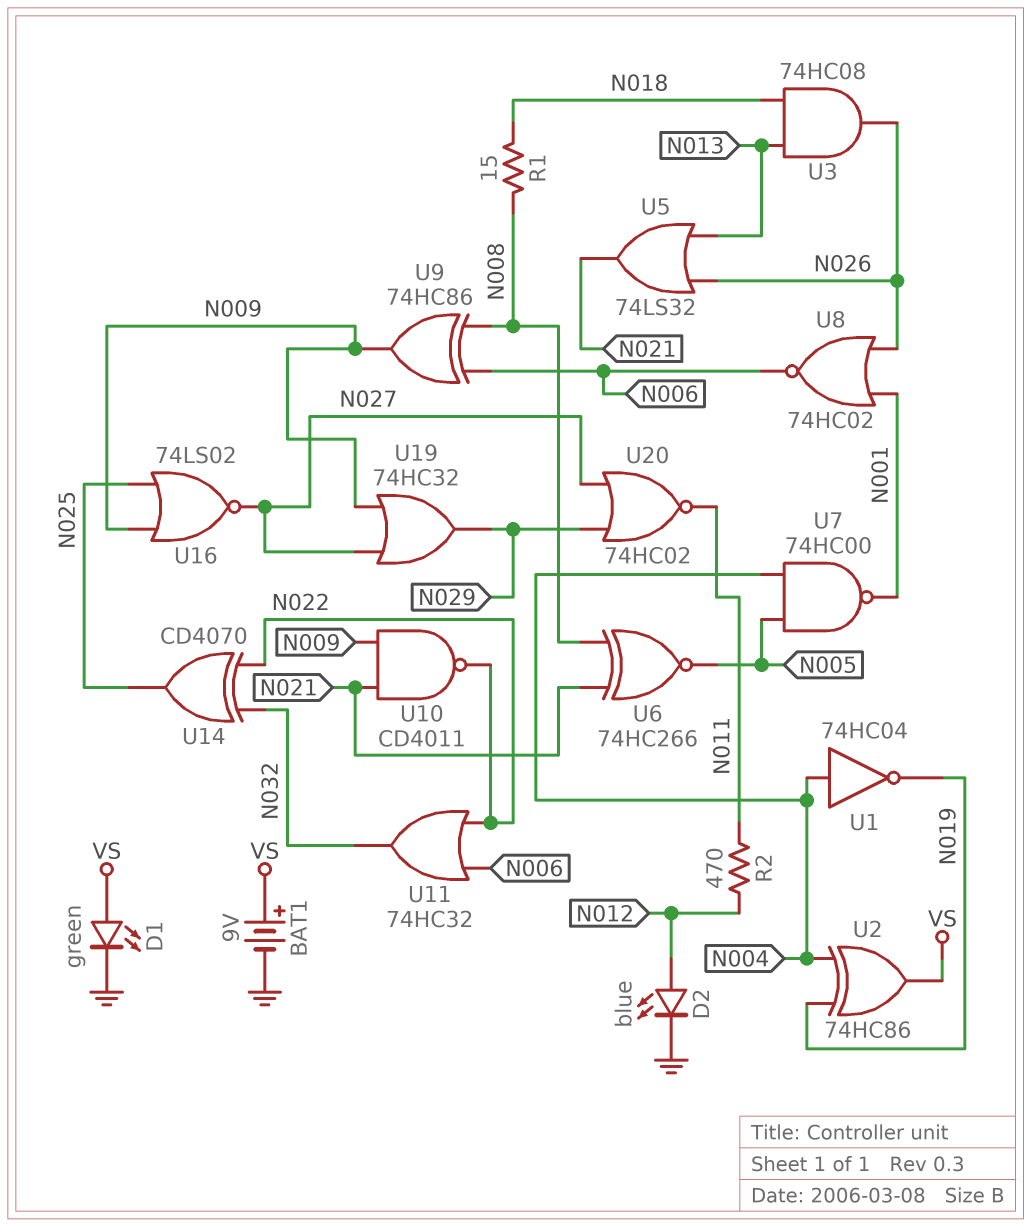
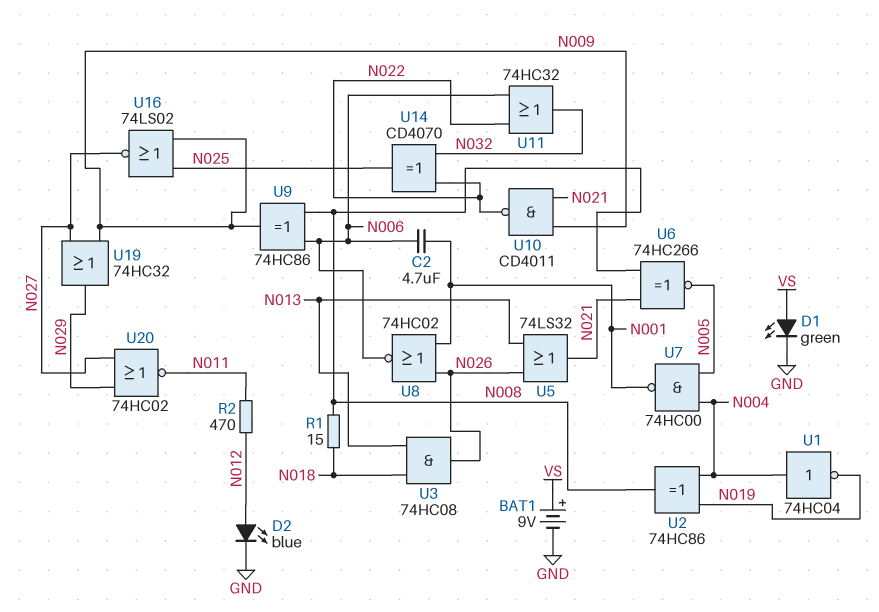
C2: none -> 4.7uF (N001, N006)
U2: XOR 74HC86 (in N004, in N019, out VS) -> XOR 74HC86 (in N004, in N019, out N008)

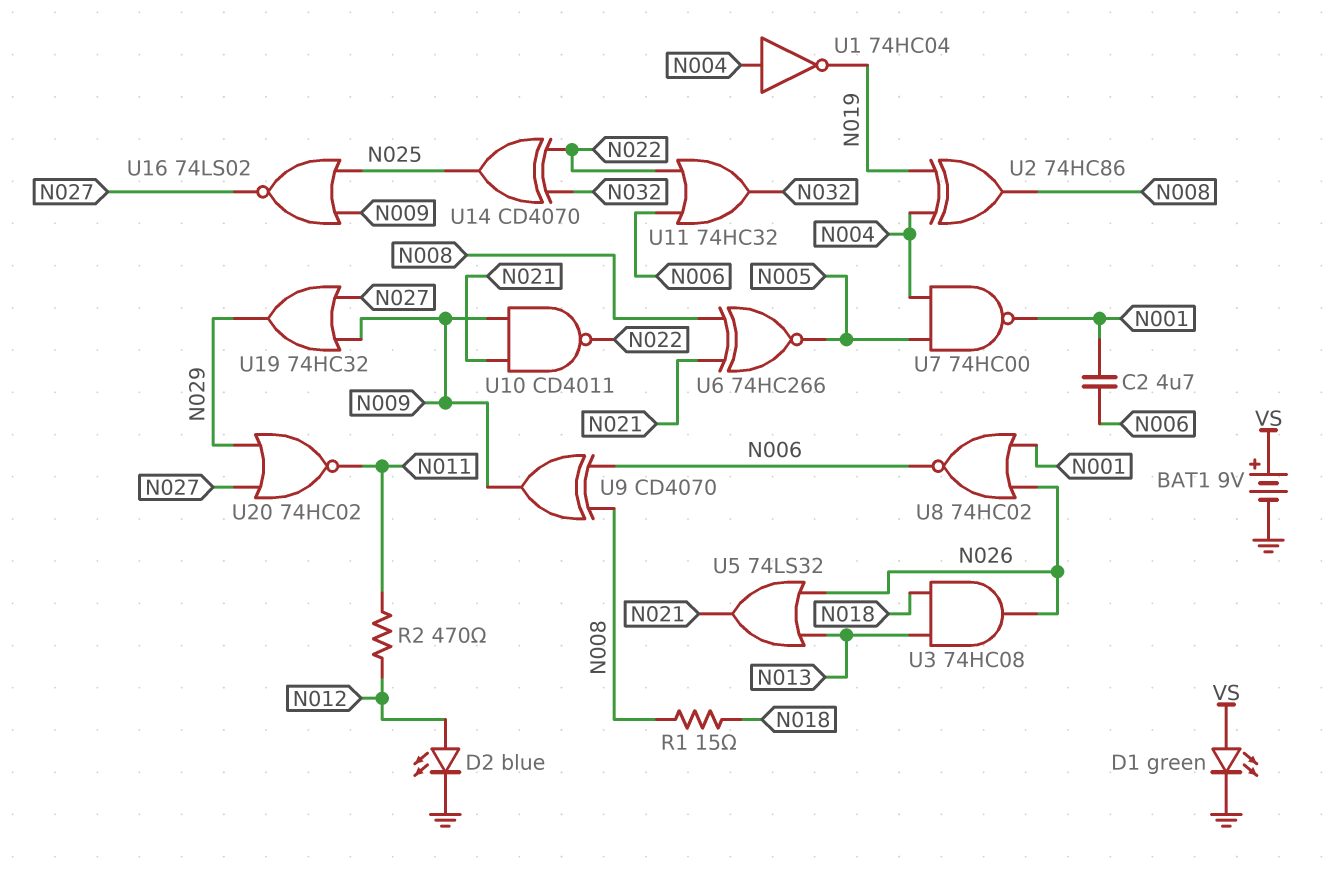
U9: XOR 74HC86 (in N006, in N008, out N009) -> XOR CD4070 (in N006, in N008, out N009)

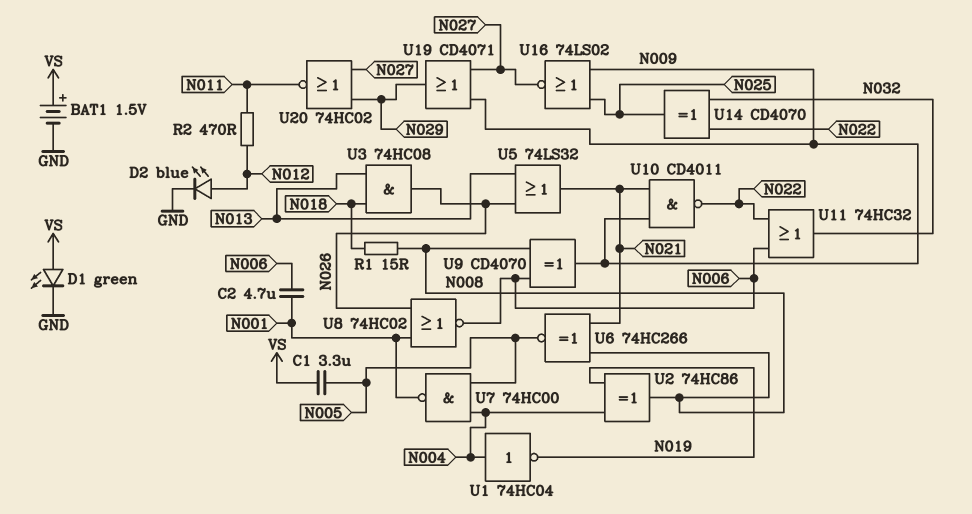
BAT1: 9V (plus VS, minus GND) -> 1.5V (plus VS, minus GND)
C1: none -> 3.3uF (N005, VS)
U19: OR 74HC32 (in N009, in N027, out N029) -> OR CD4071 (in N009, in N027, out N029)

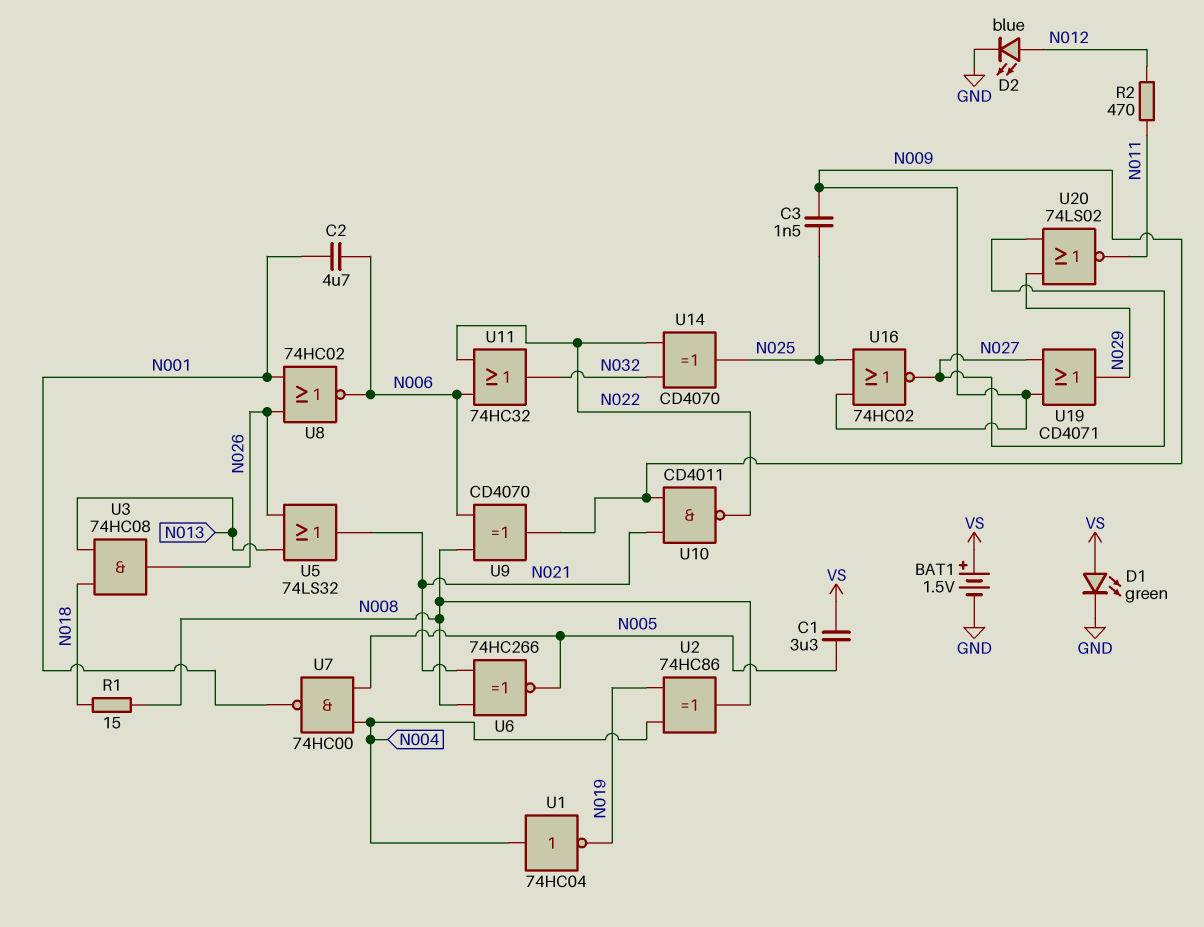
C3: none -> 1.5nF (N009, N025)
U16: NOR 74LS02 (in N009, in N025, out N027) -> NOR 74HC02 (in N009, in N025, out N027)
U20: NOR 74HC02 (in N027, in N029, out N011) -> NOR 74LS02 (in N027, in N029, out N011)

